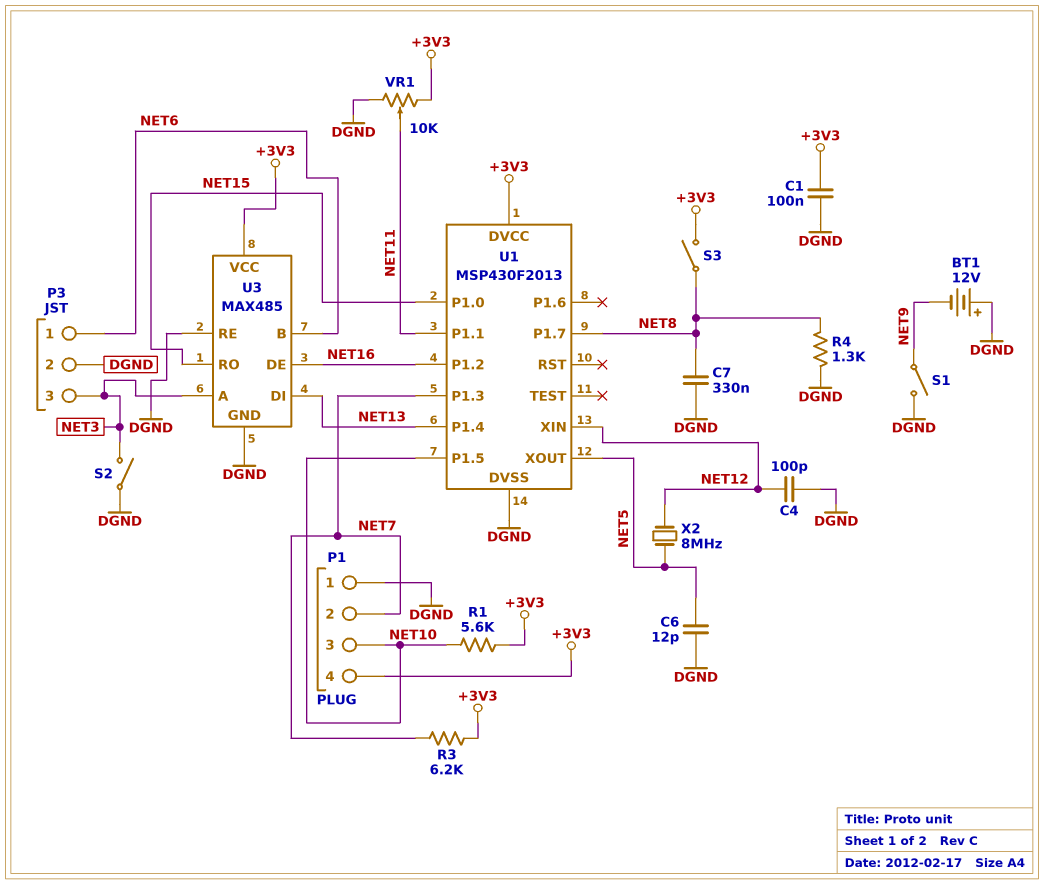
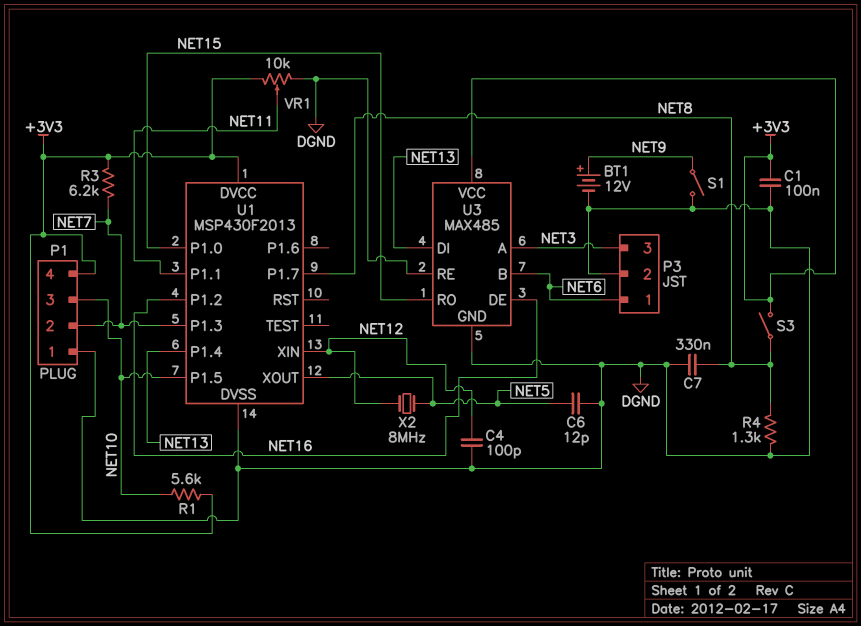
BT1: 12V (plus DGND, minus NET9) -> 12V (plus NET9, minus DGND)
S2: switch (DGND, NET3) -> none

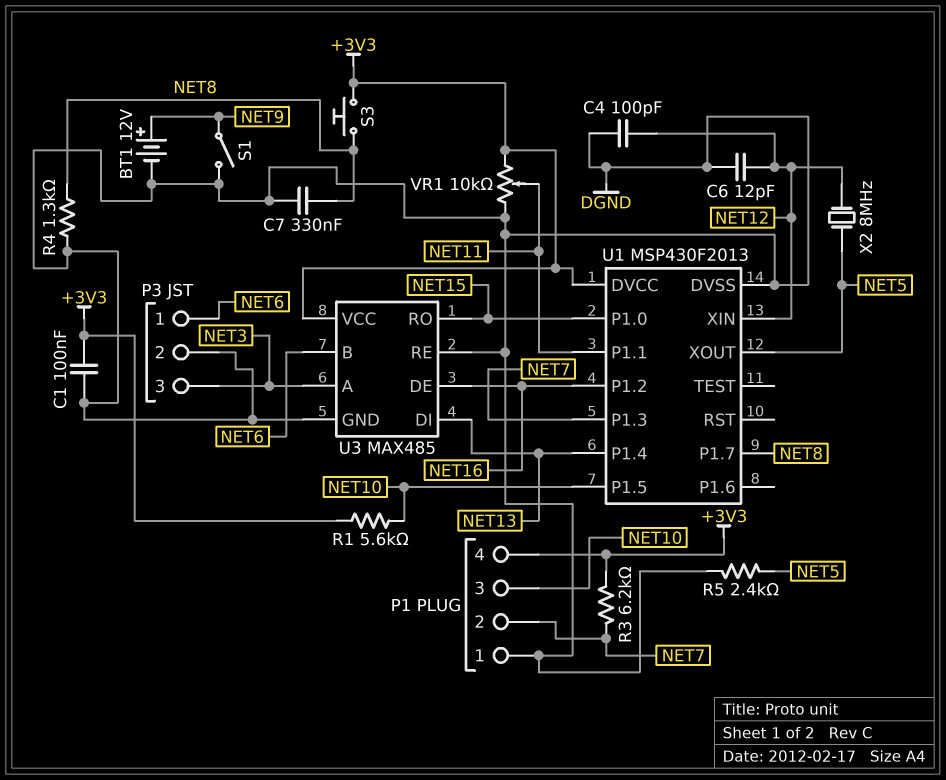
C6: 12pF (DGND, NET5) -> 12pF (DGND, NET12)
R5: none -> 2.4k (DGND, NET5)
S3: switch (+3V3, NET8) -> button (+3V3, NET8)

